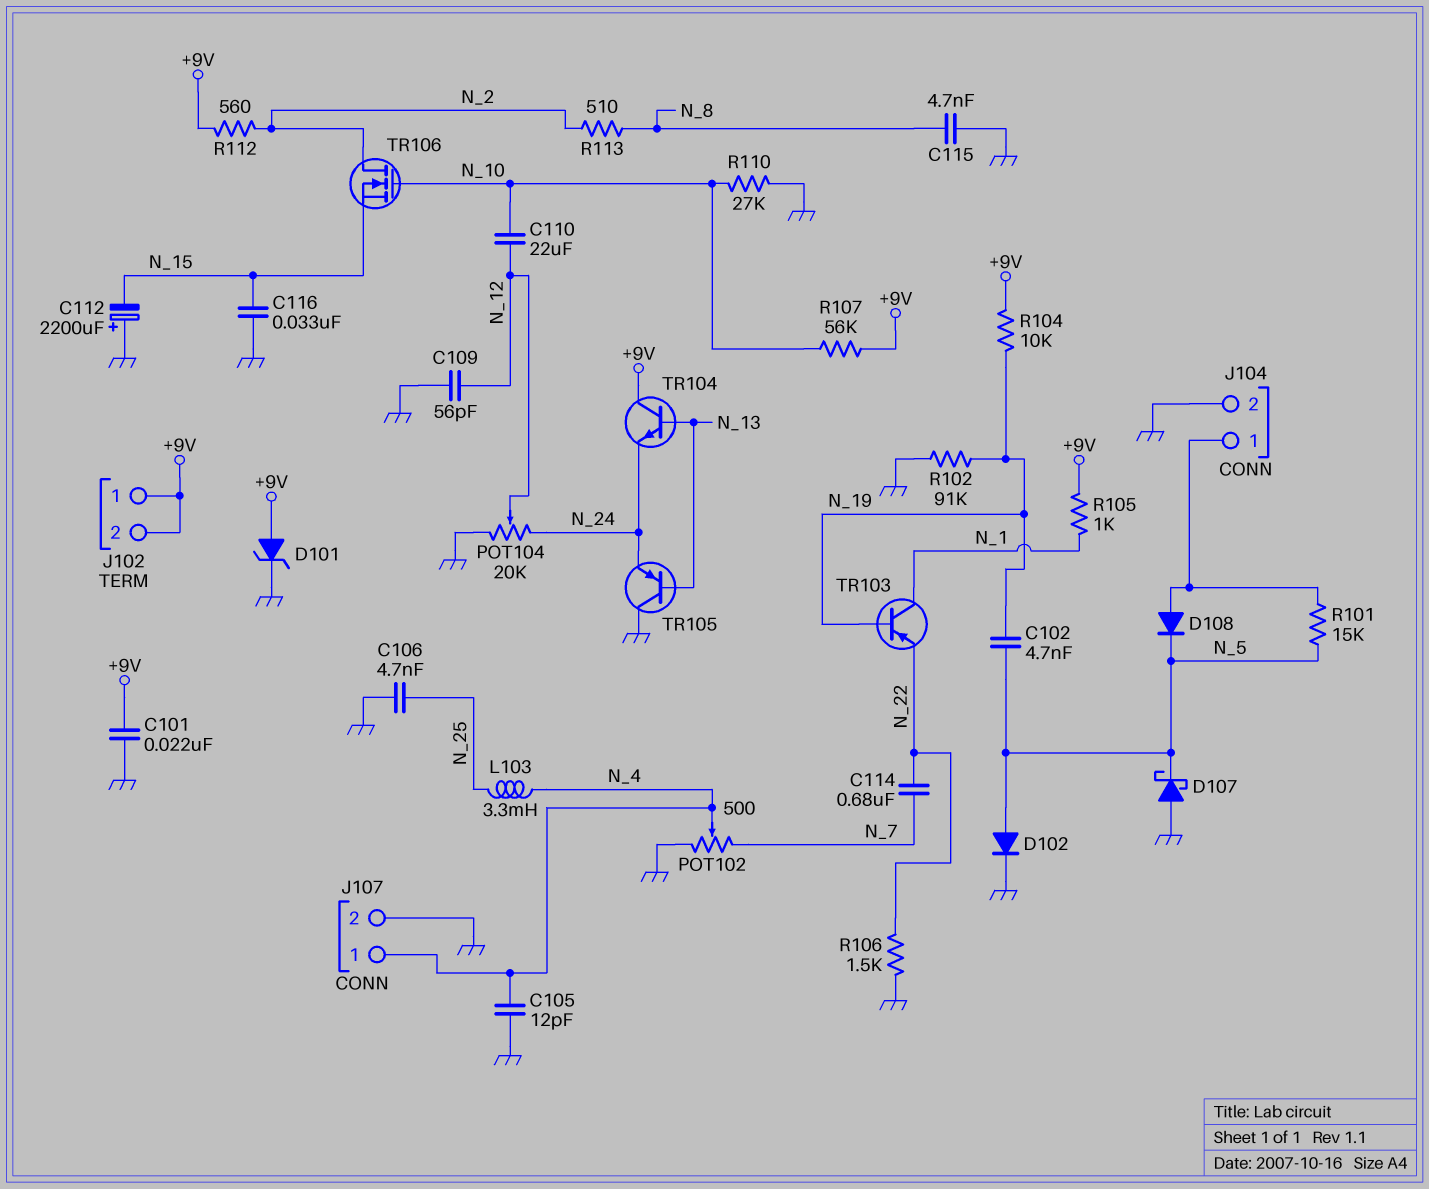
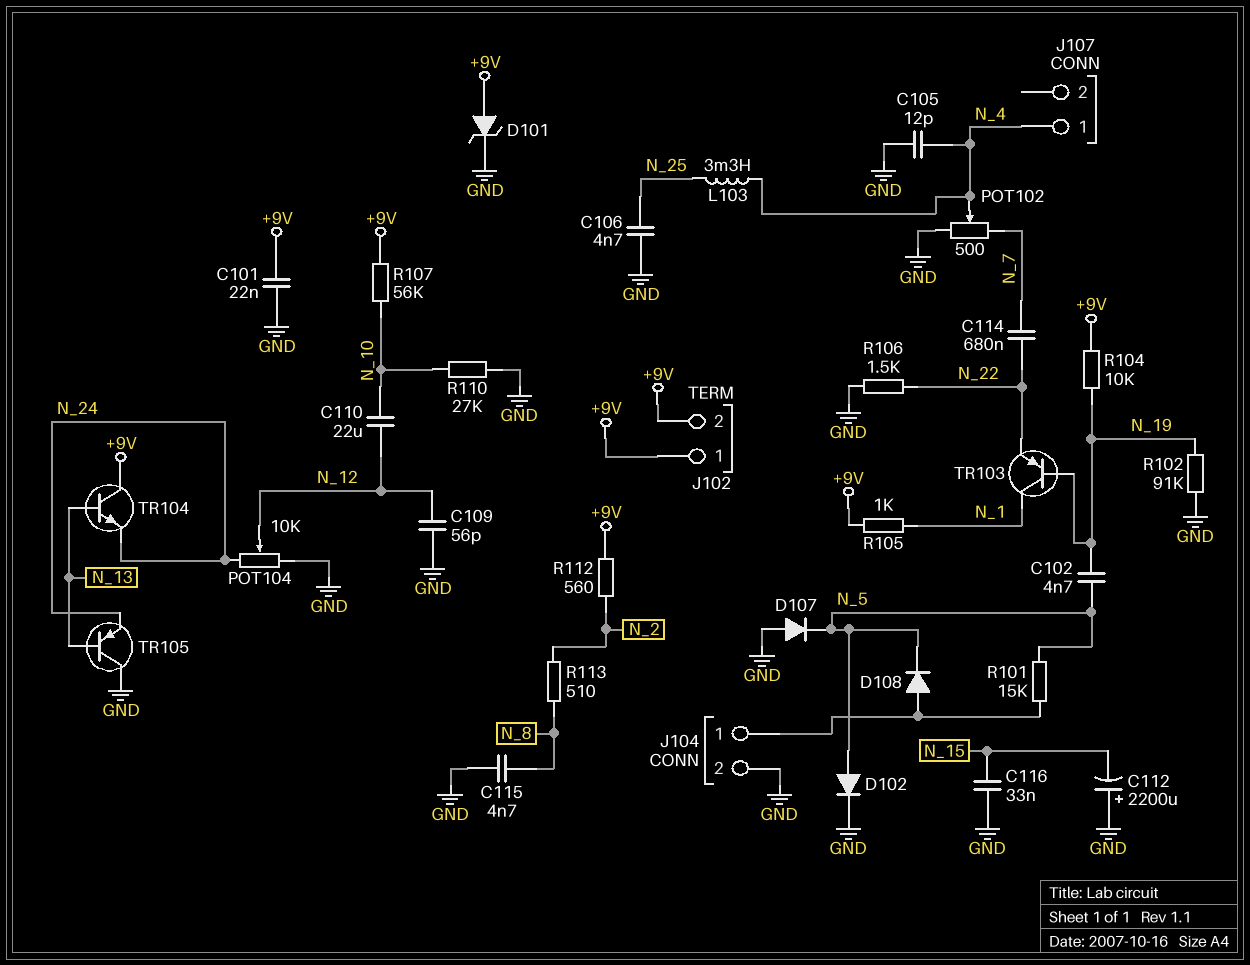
D107: schottky (A GND, K N_5) -> diode (A GND, K N_5)
J107 pin 2: GND -> none
POT104: 20k (GND, N_24, wiper N_12) -> 10k (GND, N_24, wiper N_12)
TR106: NMOS (G N_10, D N_2, S N_15) -> none

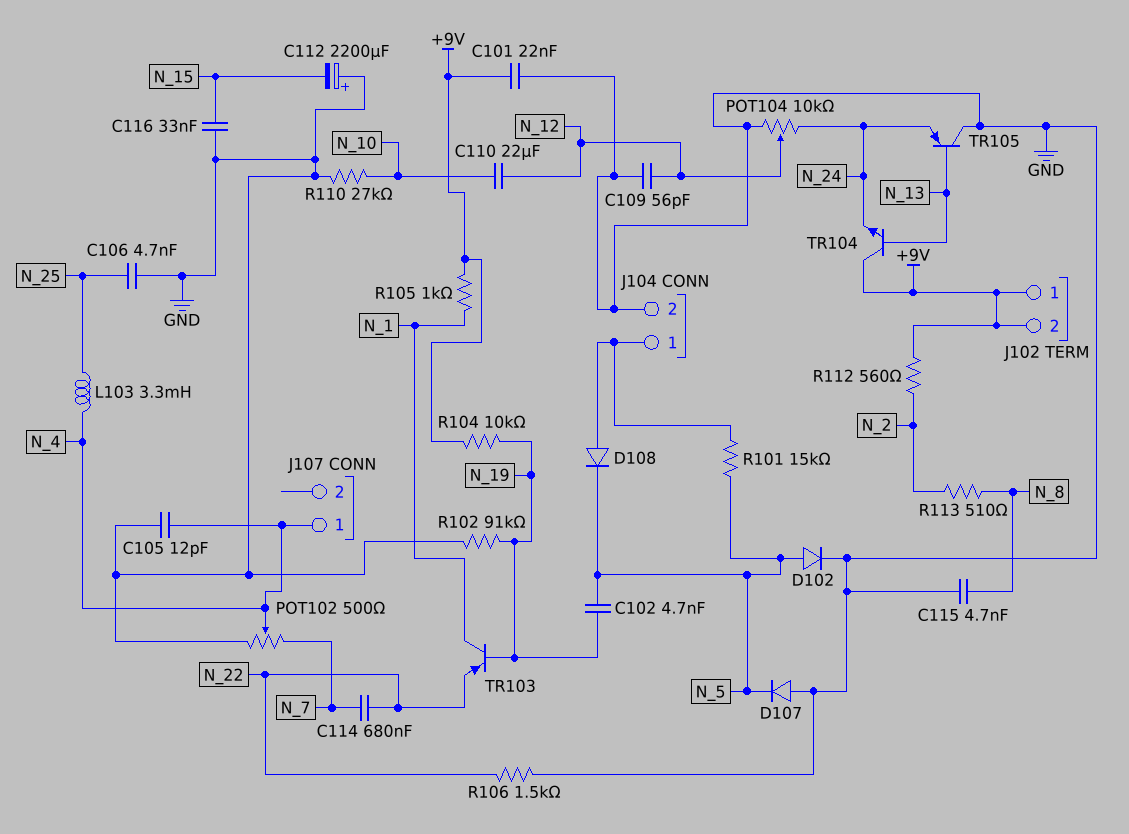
D101: zener (A +9V, K GND) -> none
R107: 56k (+9V, N_10) -> none

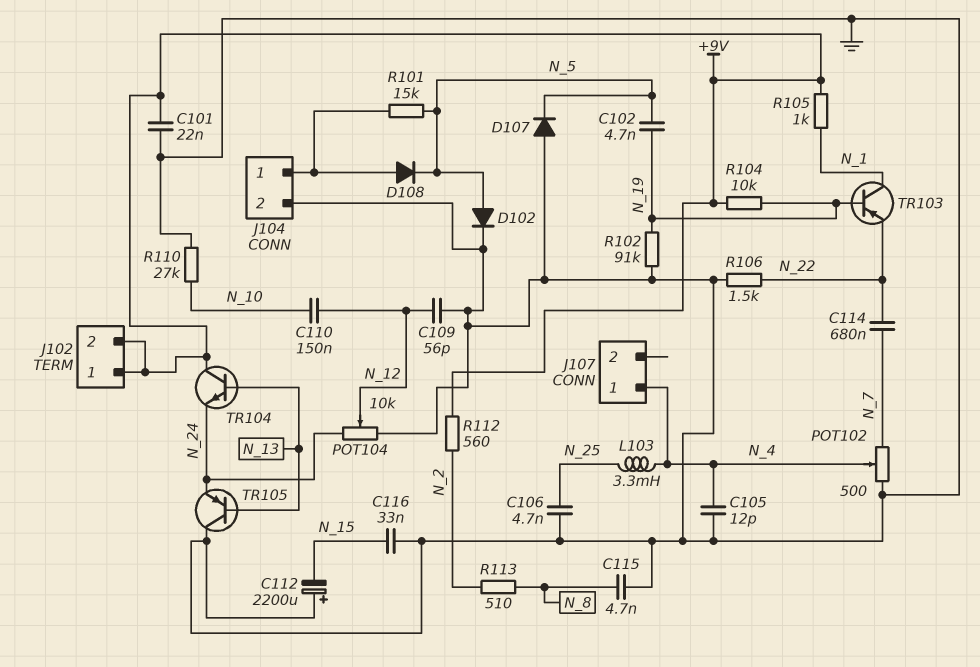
C110: 22uF (N_10, N_12) -> 150nF (N_10, N_12)

